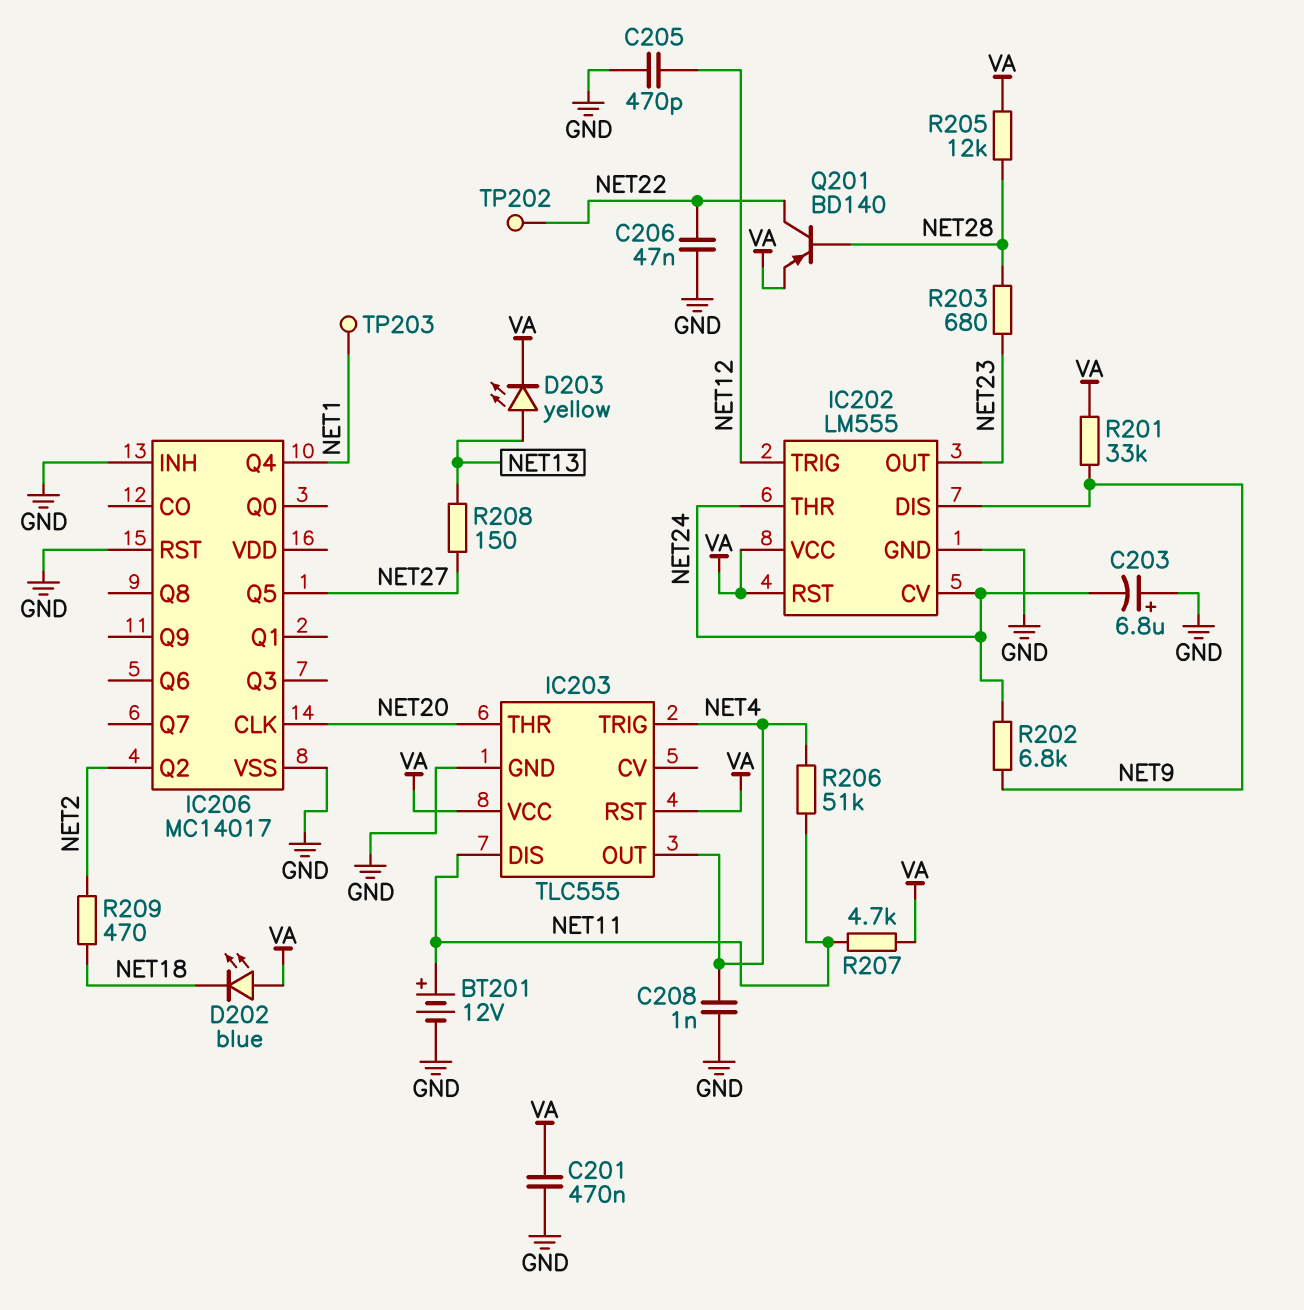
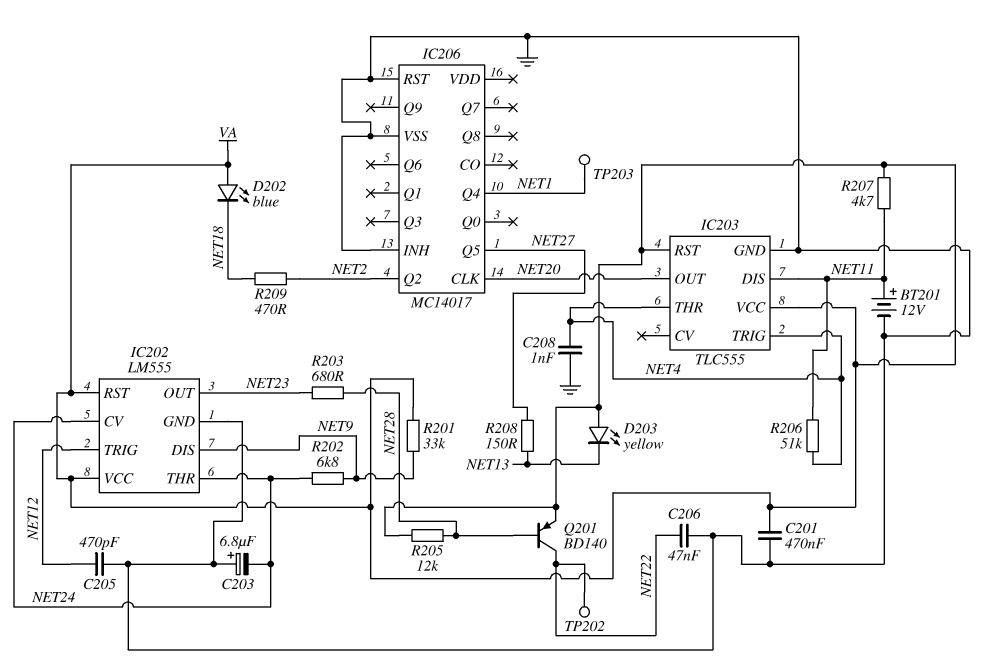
D203: LED yellow (A NET13, K VA) -> LED yellow (A VA, K NET13)
IC203 pin OUT: NET4 -> NET20
IC203 pin THR: NET20 -> NET4

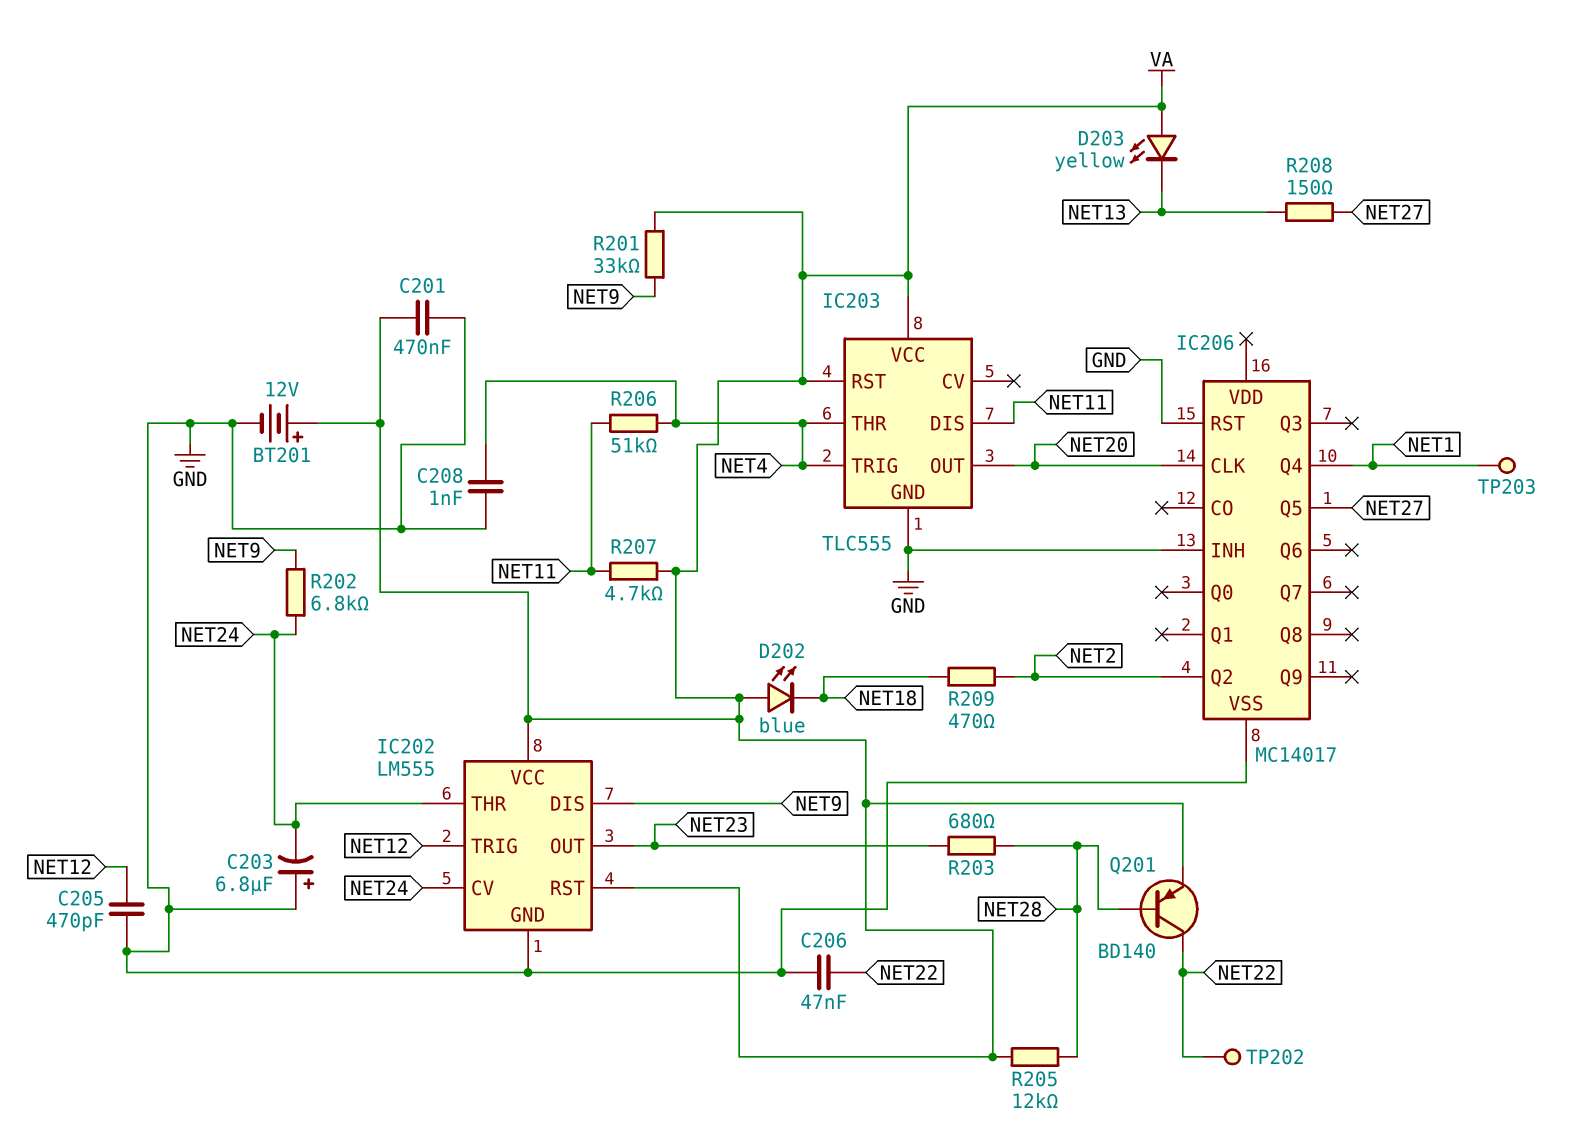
BT201: 12V (plus NET11, minus GND) -> 12V (plus VA, minus GND)

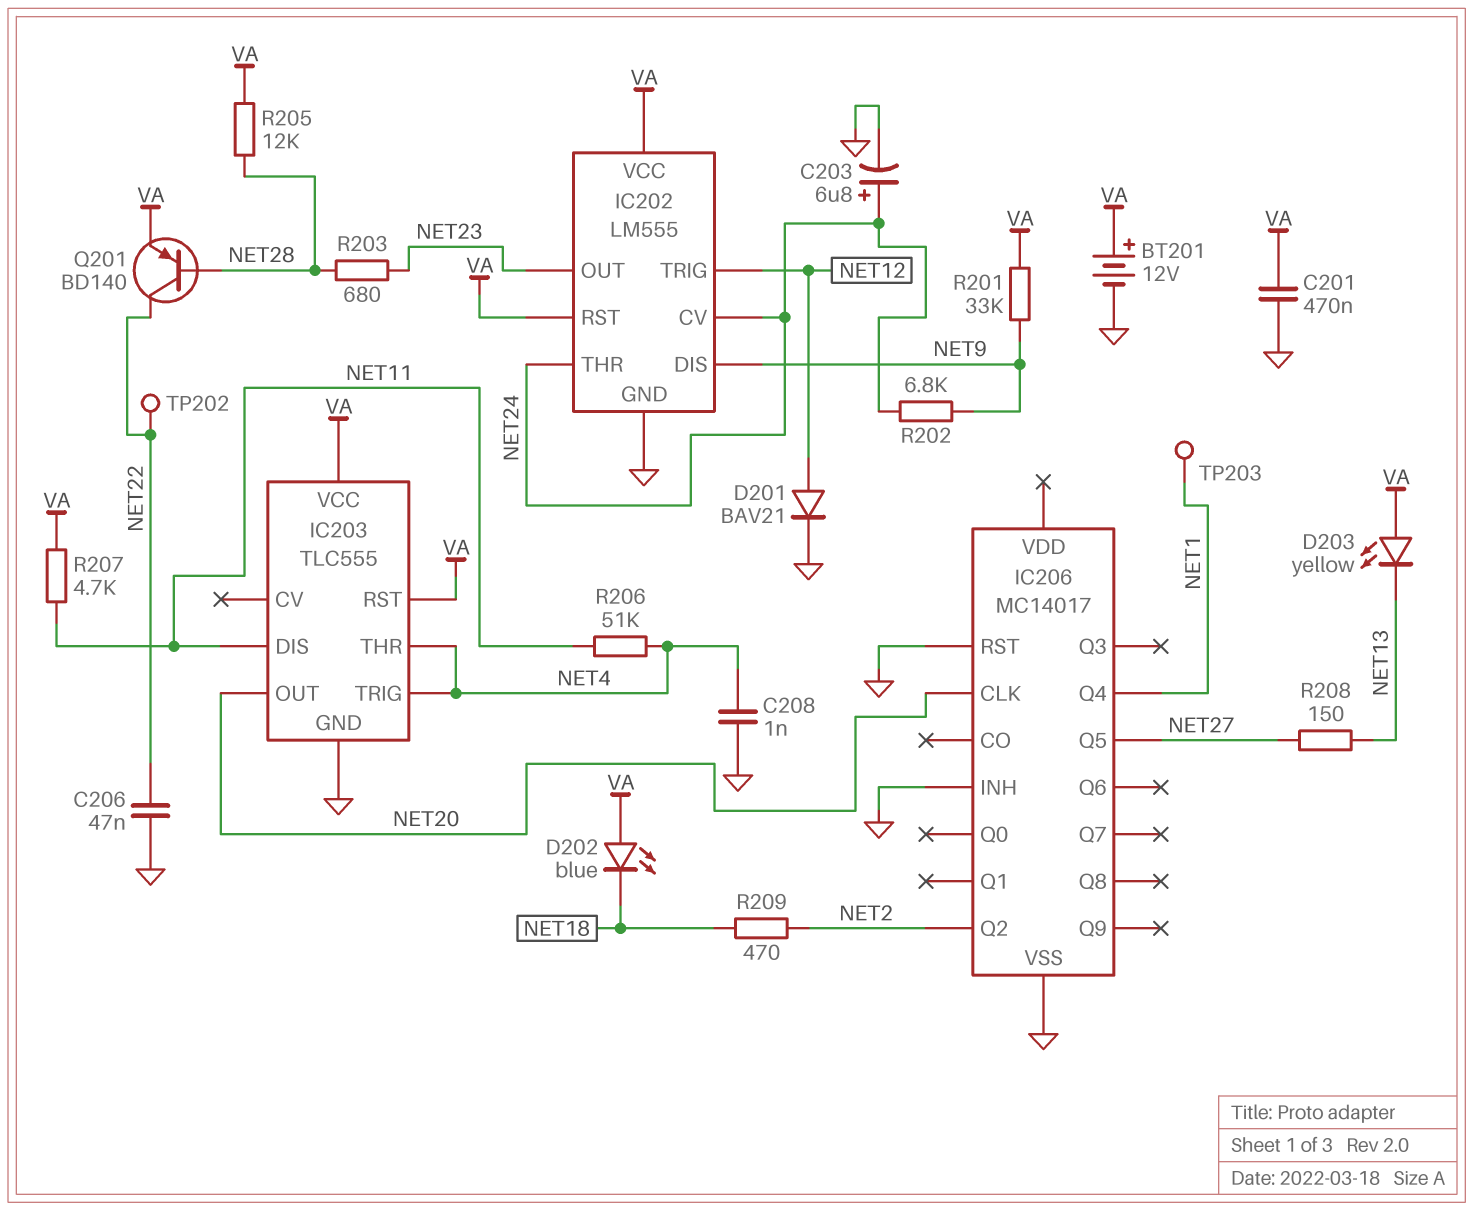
C203: 6.8uF (plus GND, minus NET24) -> 6.8uF (plus NET24, minus GND)
C205: 470pF (GND, NET12) -> none
D201: none -> diode BAV21 (A NET12, K GND)

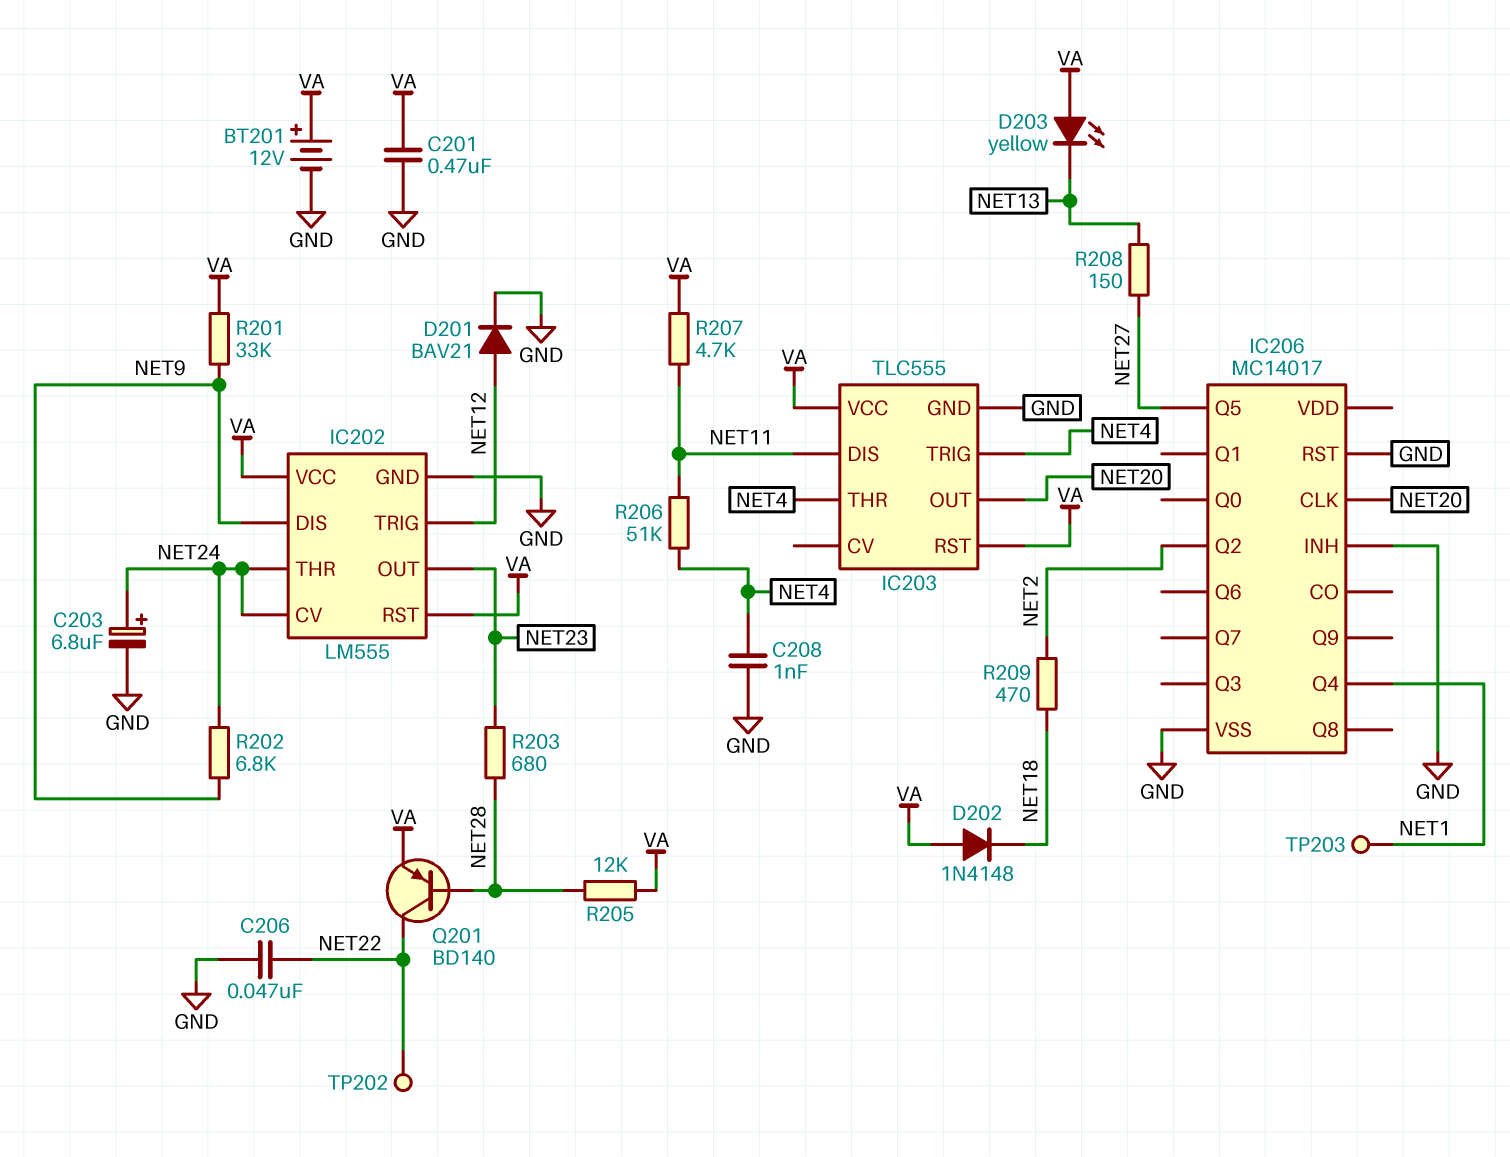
D202: LED blue (A VA, K NET18) -> diode 1N4148 (A VA, K NET18)

